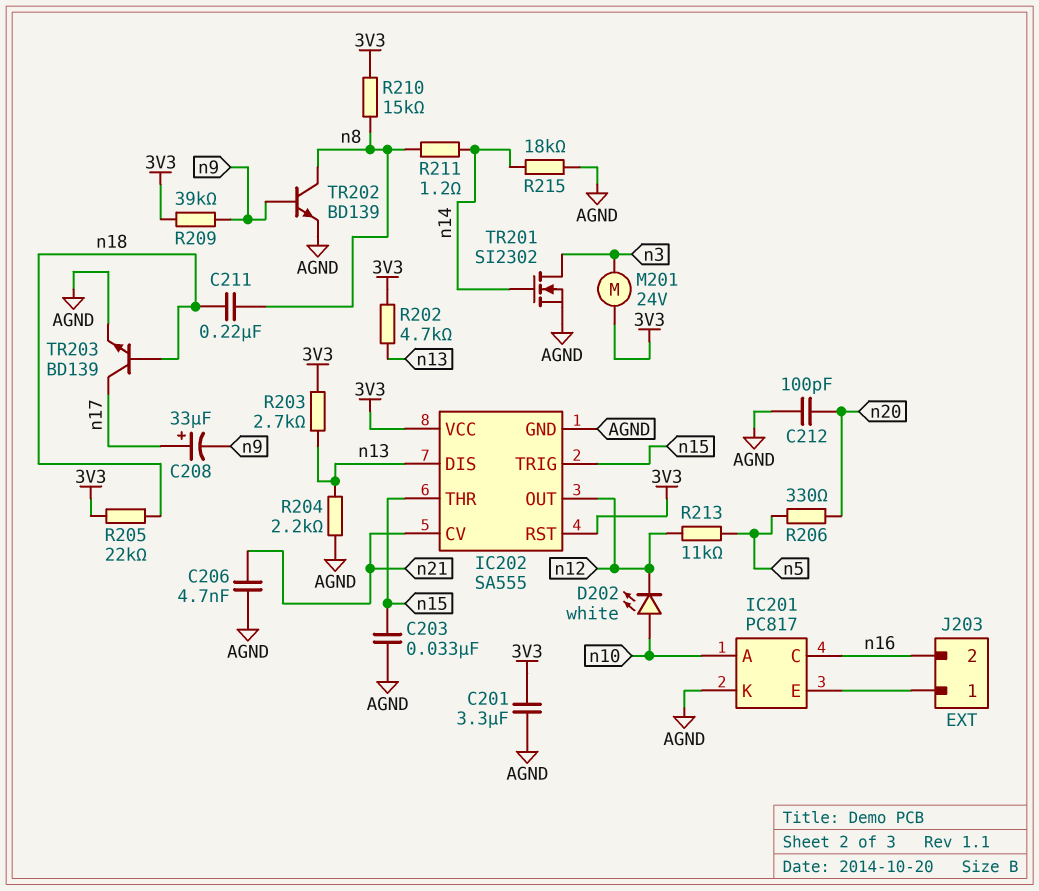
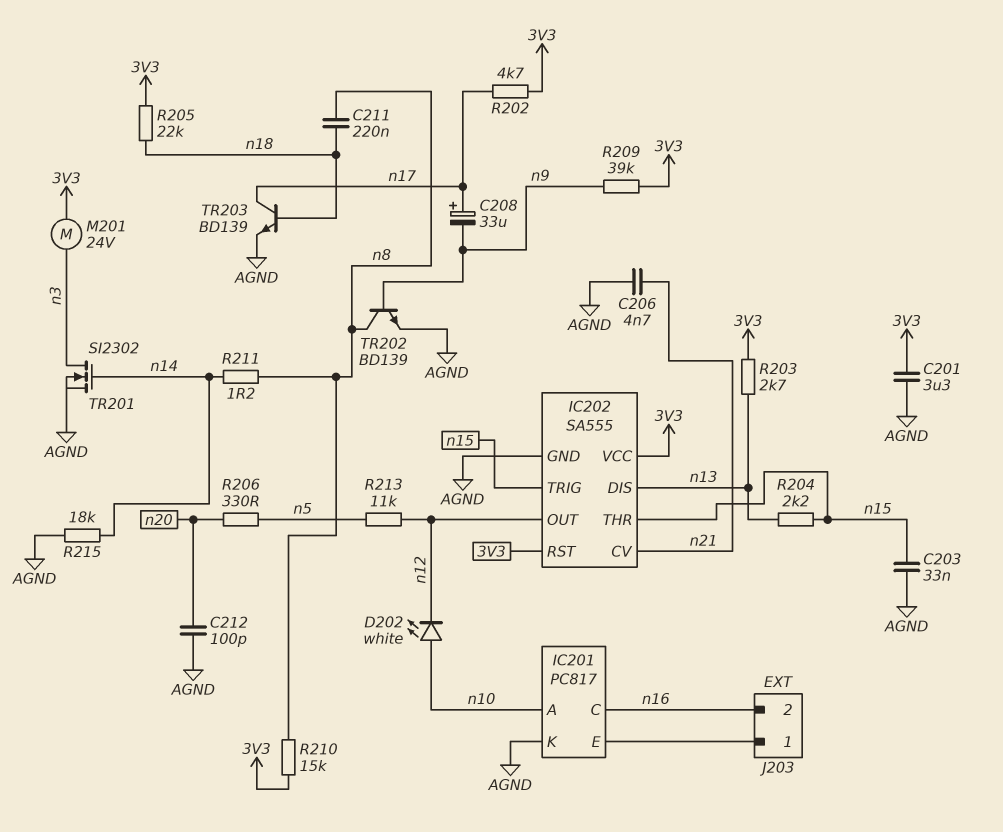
R202: 4.7k (3V3, n13) -> 4.7k (3V3, n17)
R204: 2.2k (AGND, n13) -> 2.2k (n13, n15)

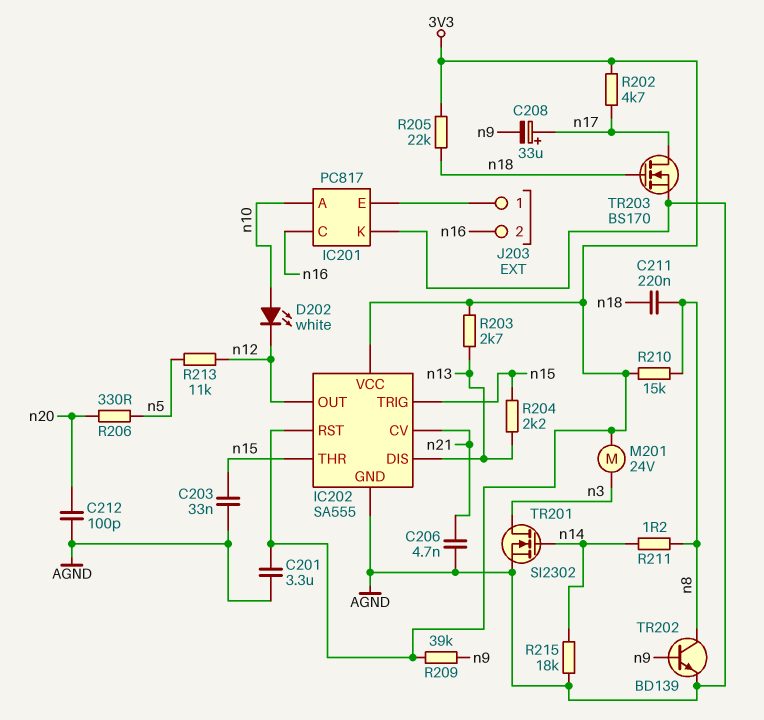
TR203: NPN BD139 (B n18, C n17, E AGND) -> NMOS BS170 (G n18, D n17, S AGND)

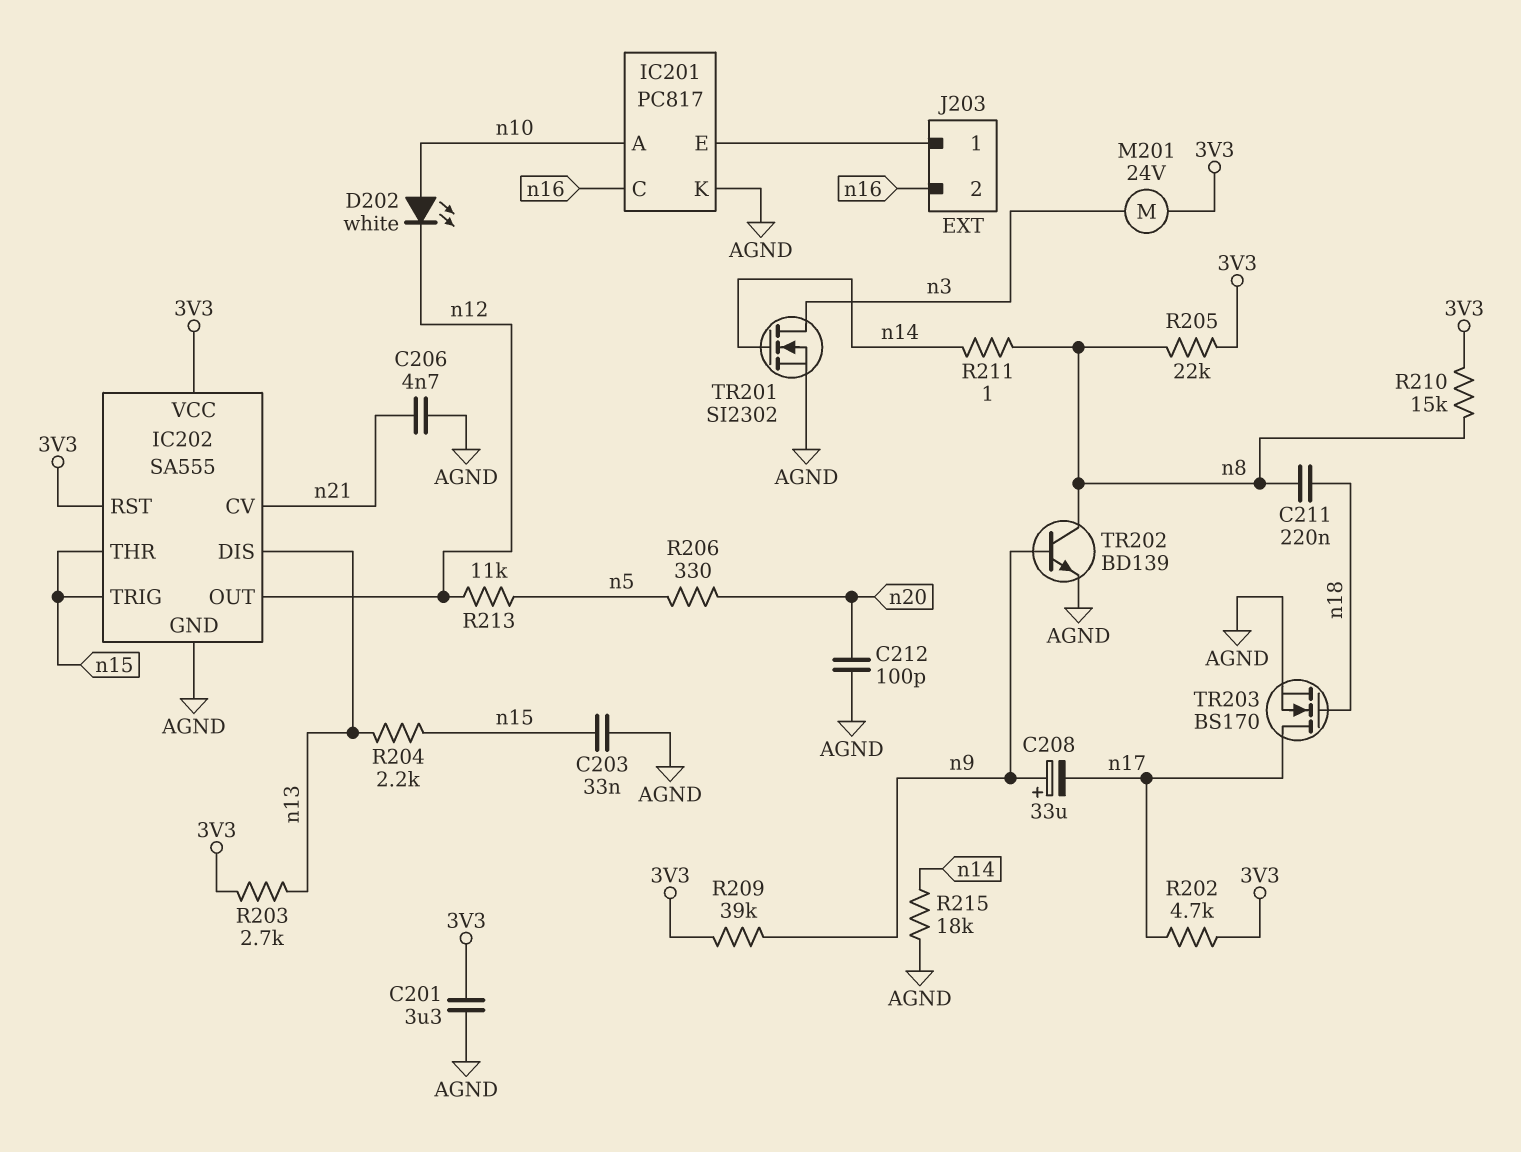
C208: 33uF (plus n17, minus n9) -> 33uF (plus n9, minus n17)
R205: 22k (3V3, n18) -> 22k (3V3, n8)
R211: 1.2 (n8, n14) -> 1 (n8, n14)

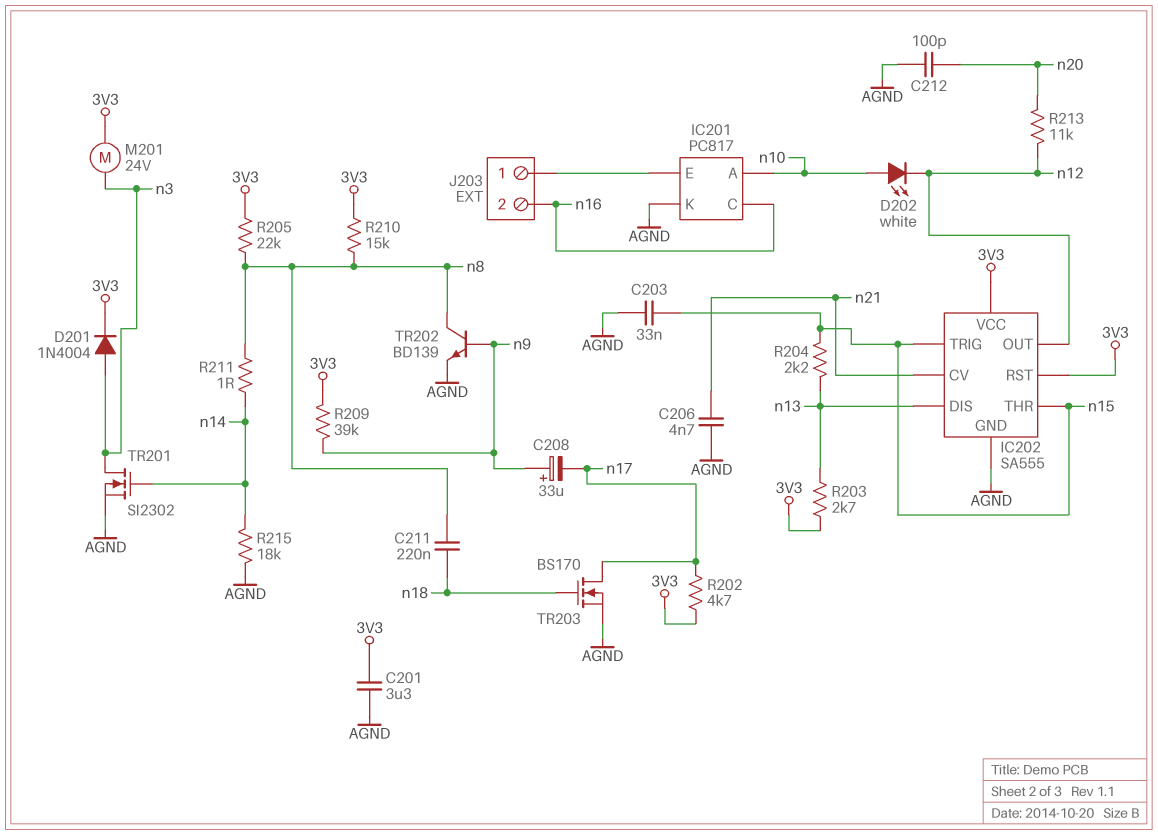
D201: none -> diode 1N4004 (A n3, K 3V3)
R206: 330 (n5, n20) -> none
R213: 11k (n5, n12) -> 11k (n12, n20)

